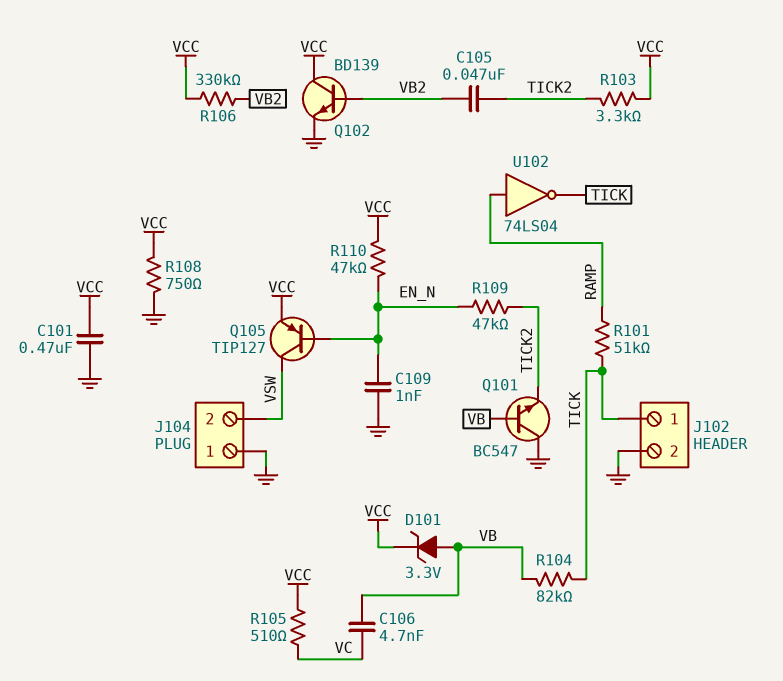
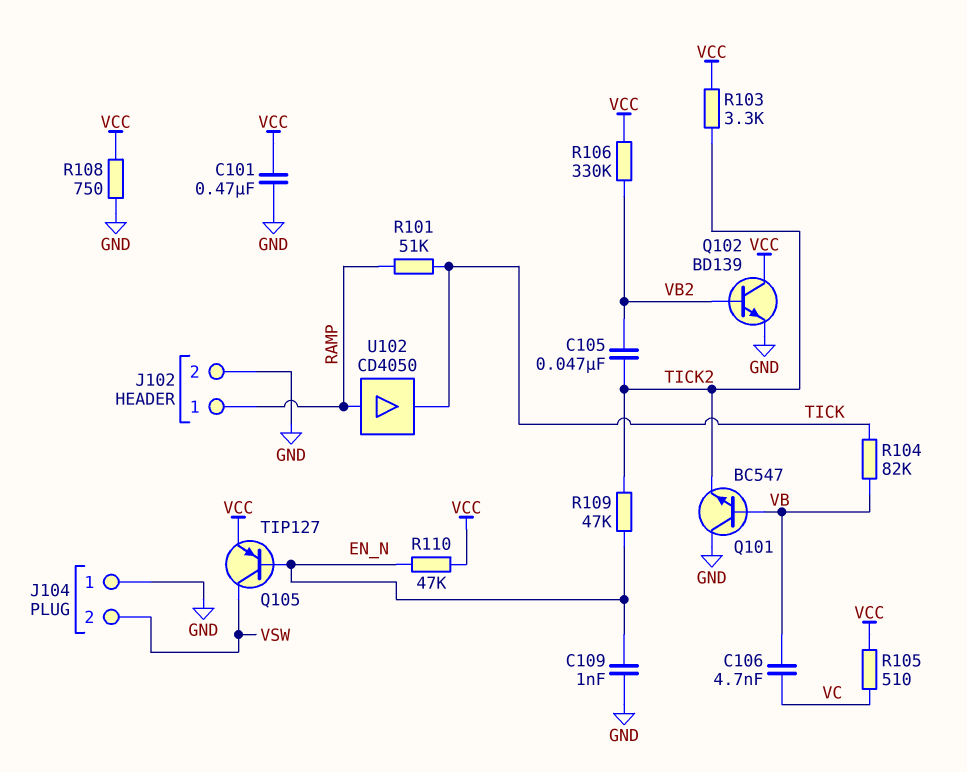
D101: zener 3.3V (A VB, K VCC) -> none
J102 pin 1: TICK -> RAMP
U102: NOT 74LS04 (in RAMP, out TICK) -> buffer CD4050 (in RAMP, out TICK)

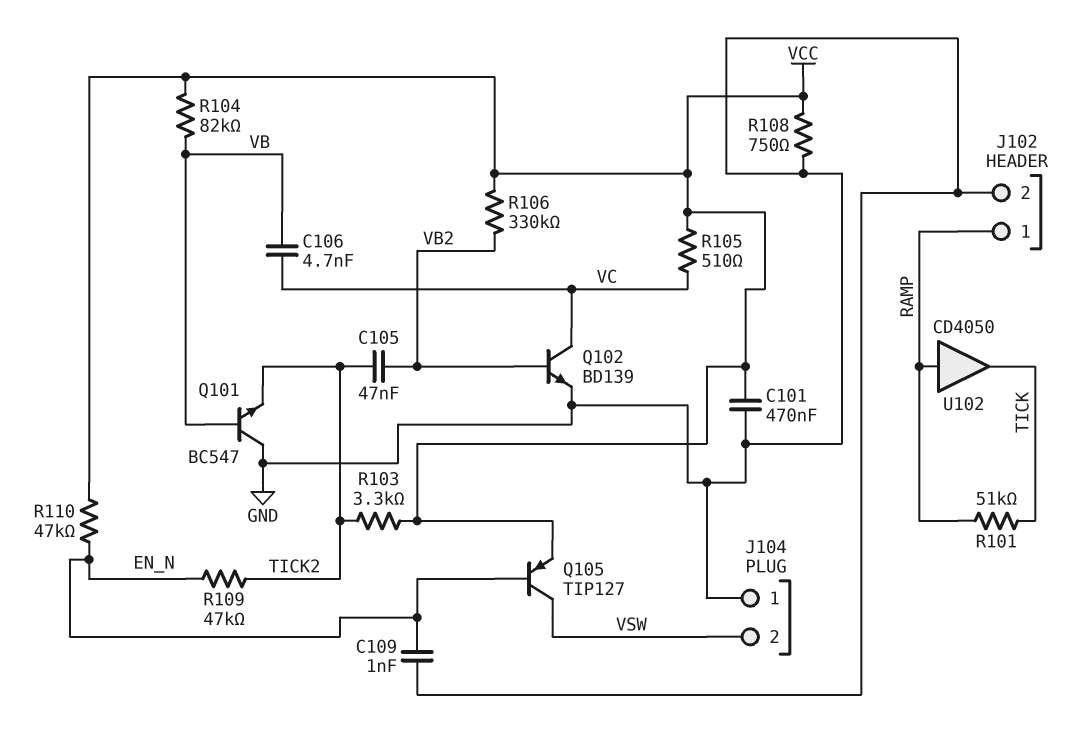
Q102: NPN BD139 (B VB2, C VCC, E GND) -> NPN BD139 (B VB2, C VC, E GND)
R104: 82k (TICK, VB) -> 82k (VB, VCC)

